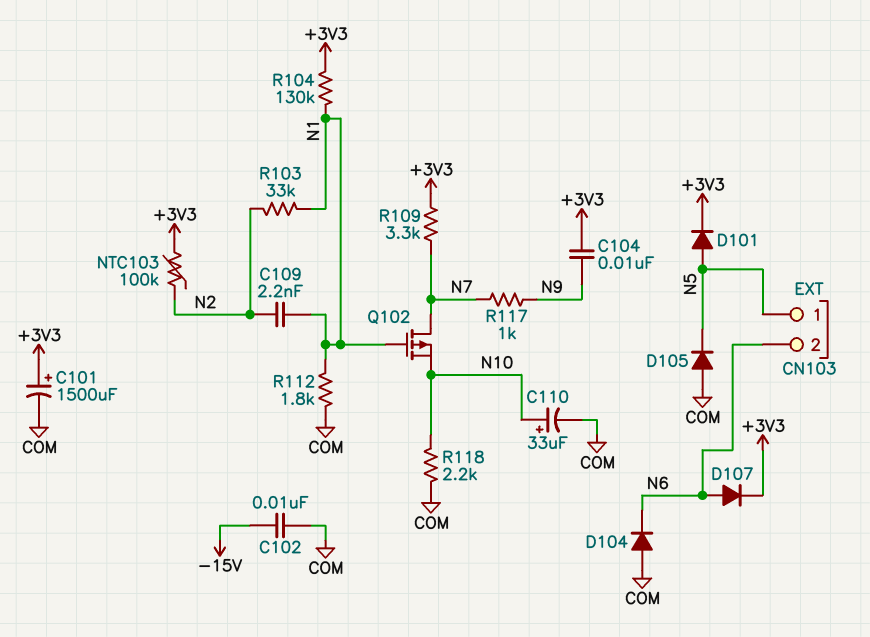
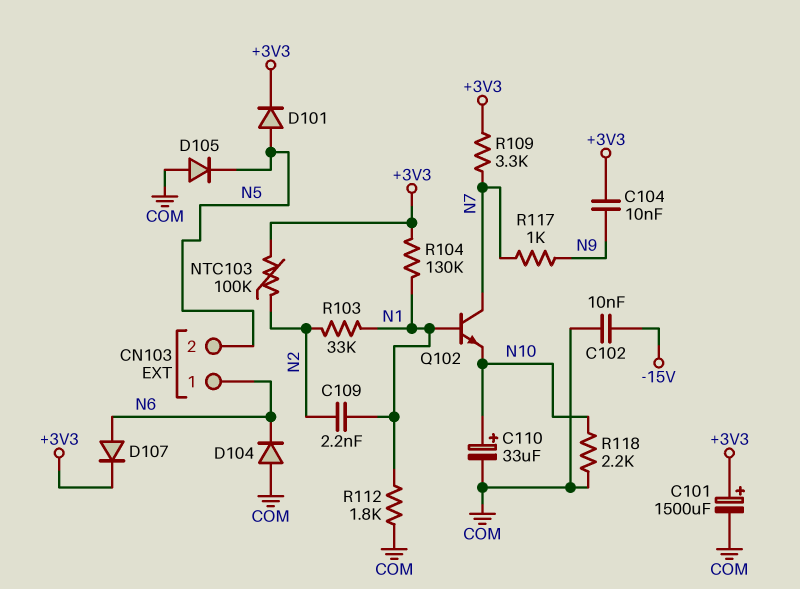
CN103 pin 1: N5 -> N6
CN103 pin 2: N6 -> N5
Q102: PMOS (G N1, D N7, S N10) -> NPN (B N1, C N7, E N10)

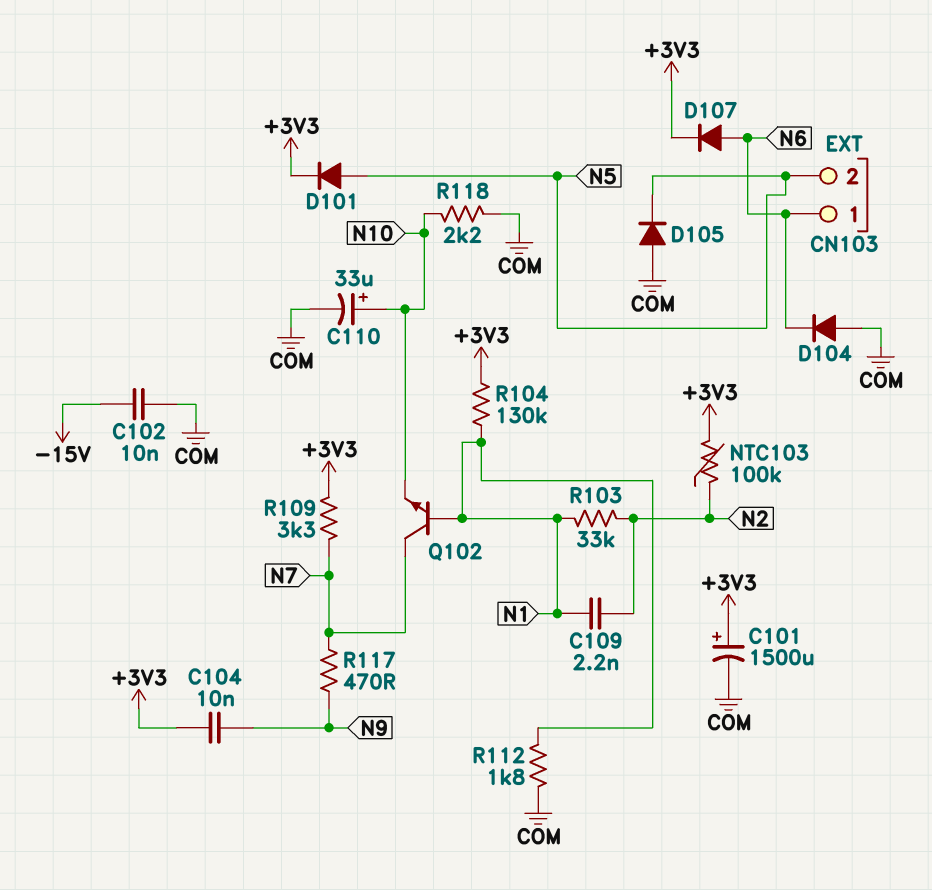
R117: 1k (N7, N9) -> 470 (N7, N9)

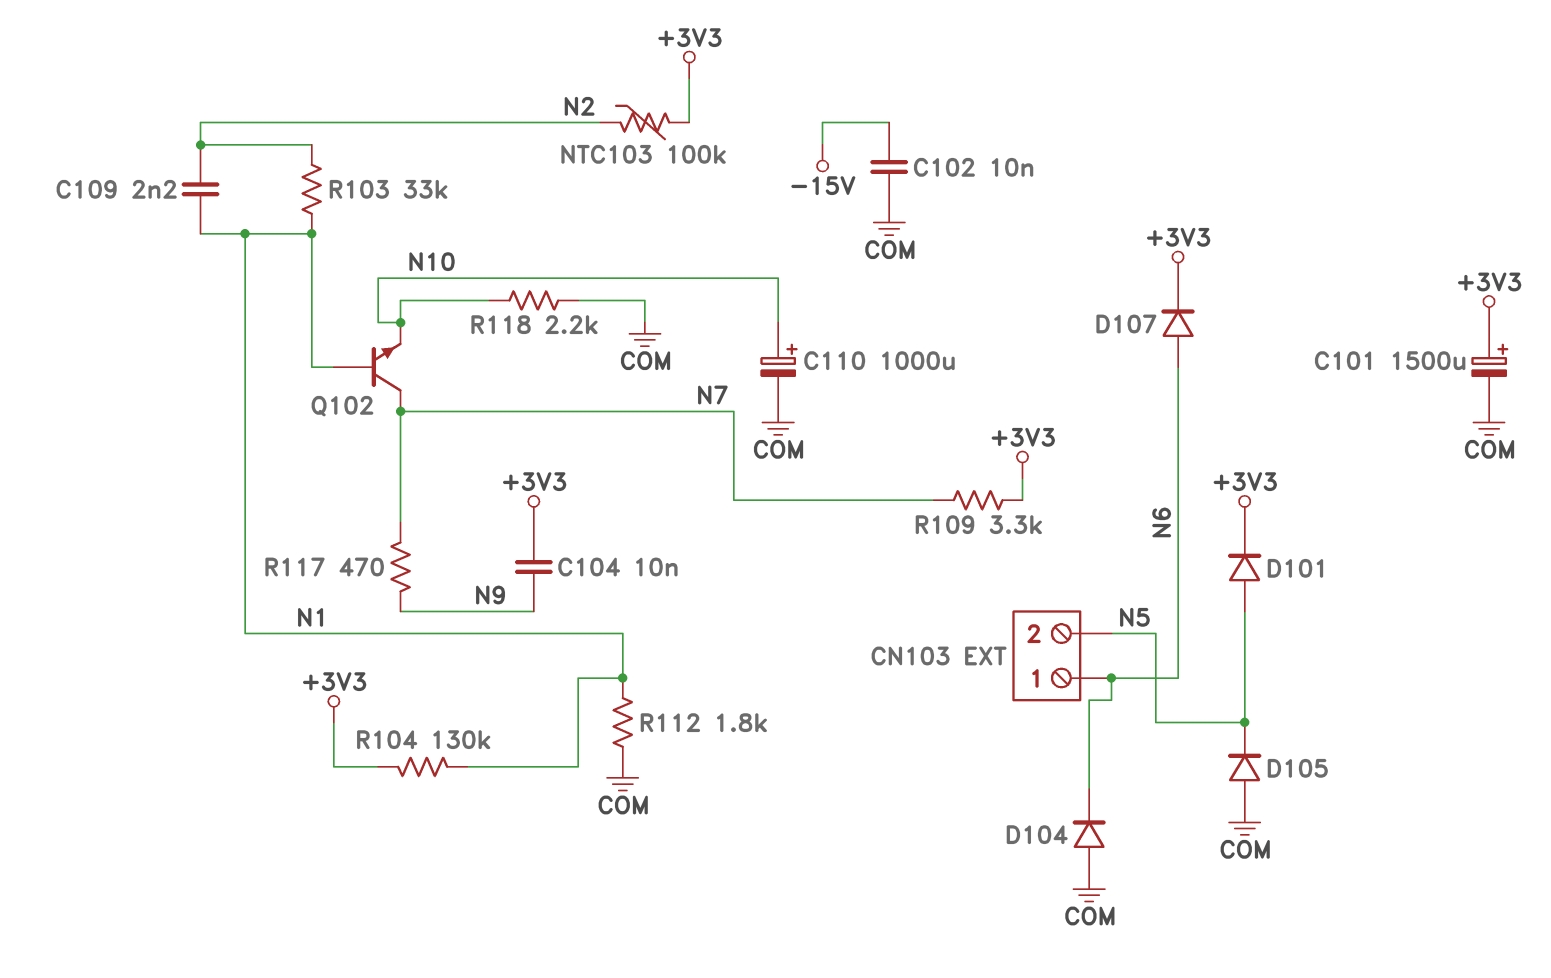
C110: 33uF (plus N10, minus COM) -> 1000uF (plus N10, minus COM)

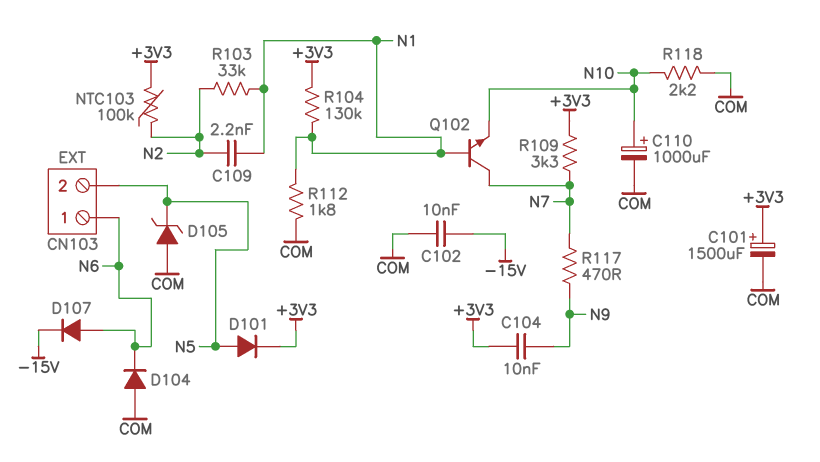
D105: diode (A COM, K N5) -> zener (A COM, K N5)
D107: diode (A N6, K +3V3) -> diode (A N6, K -15V)

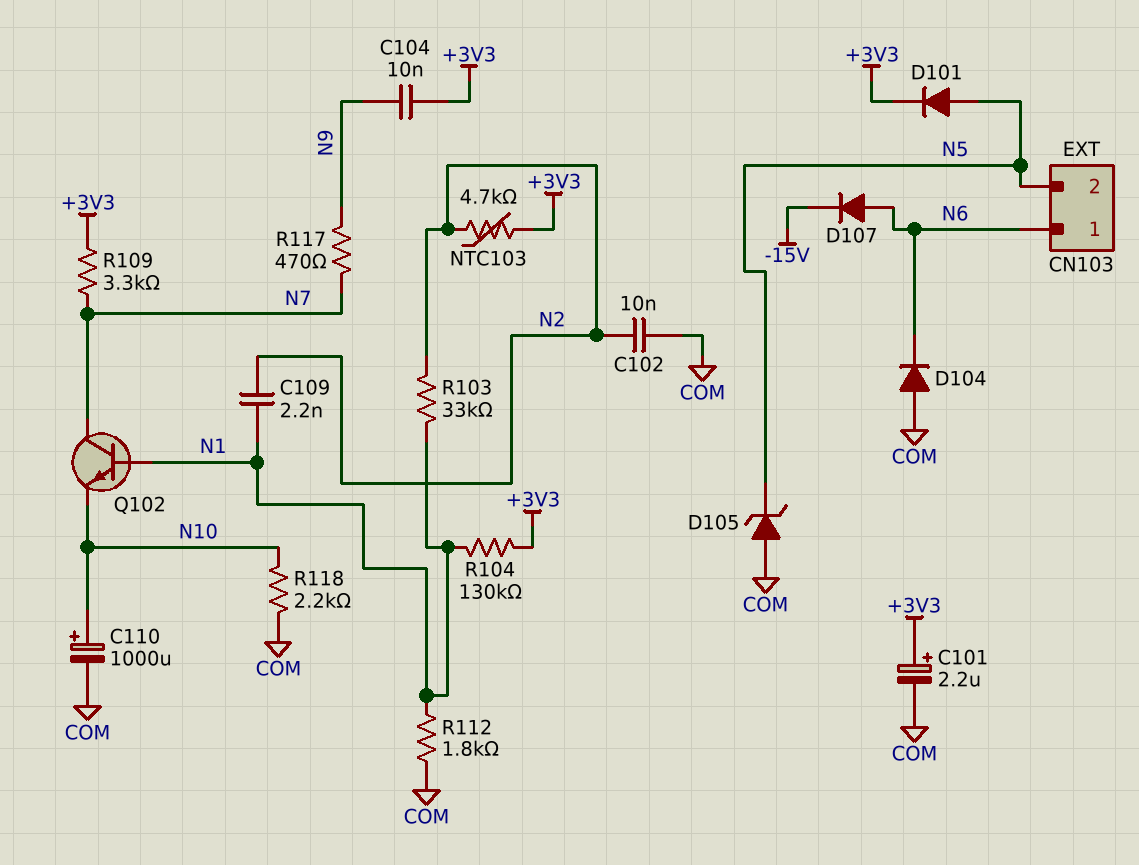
C101: 1500uF (plus +3V3, minus COM) -> 2.2uF (plus +3V3, minus COM)
C102: 10nF (-15V, COM) -> 10nF (COM, N2)
NTC103: 100k (+3V3, N2) -> 4.7k (+3V3, N2)

